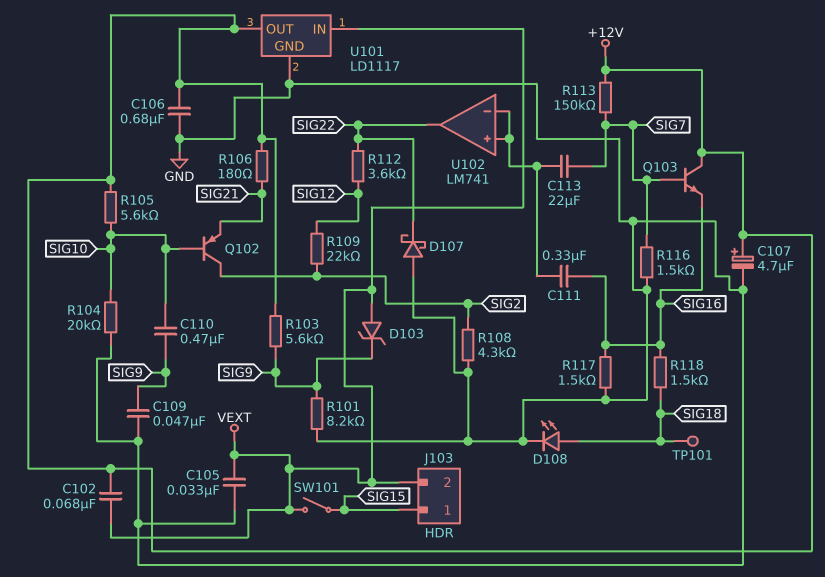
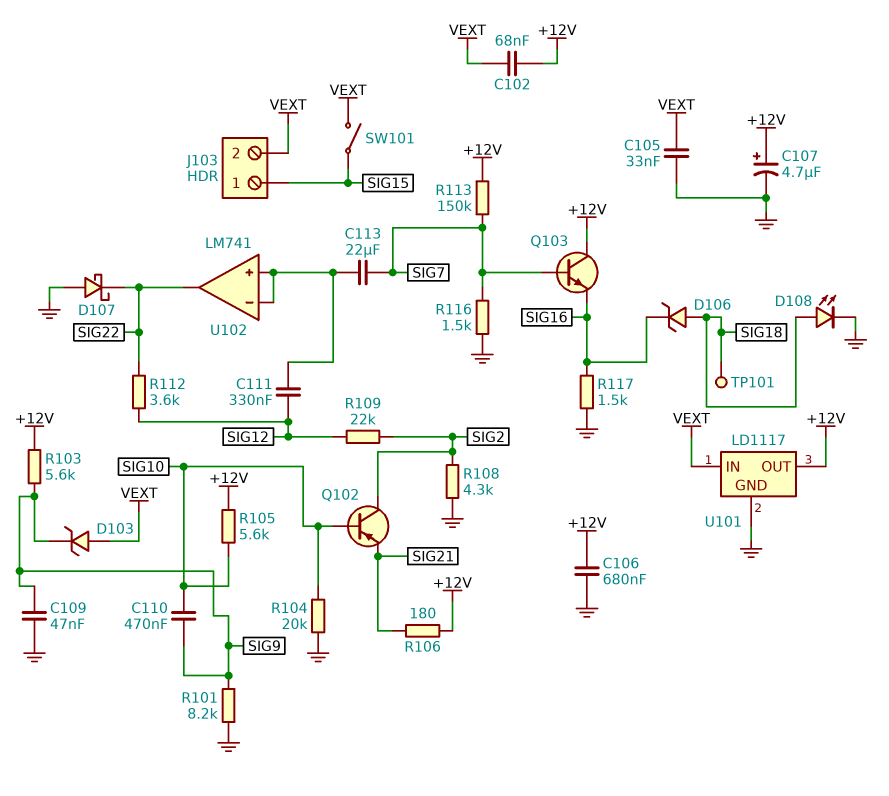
C111: 330nF (SIG16, U102/in+) -> 330nF (SIG12, U102/in+)
D106: none -> zener (A SIG18, K SIG16)
R118: 1.5k (SIG16, SIG18) -> none

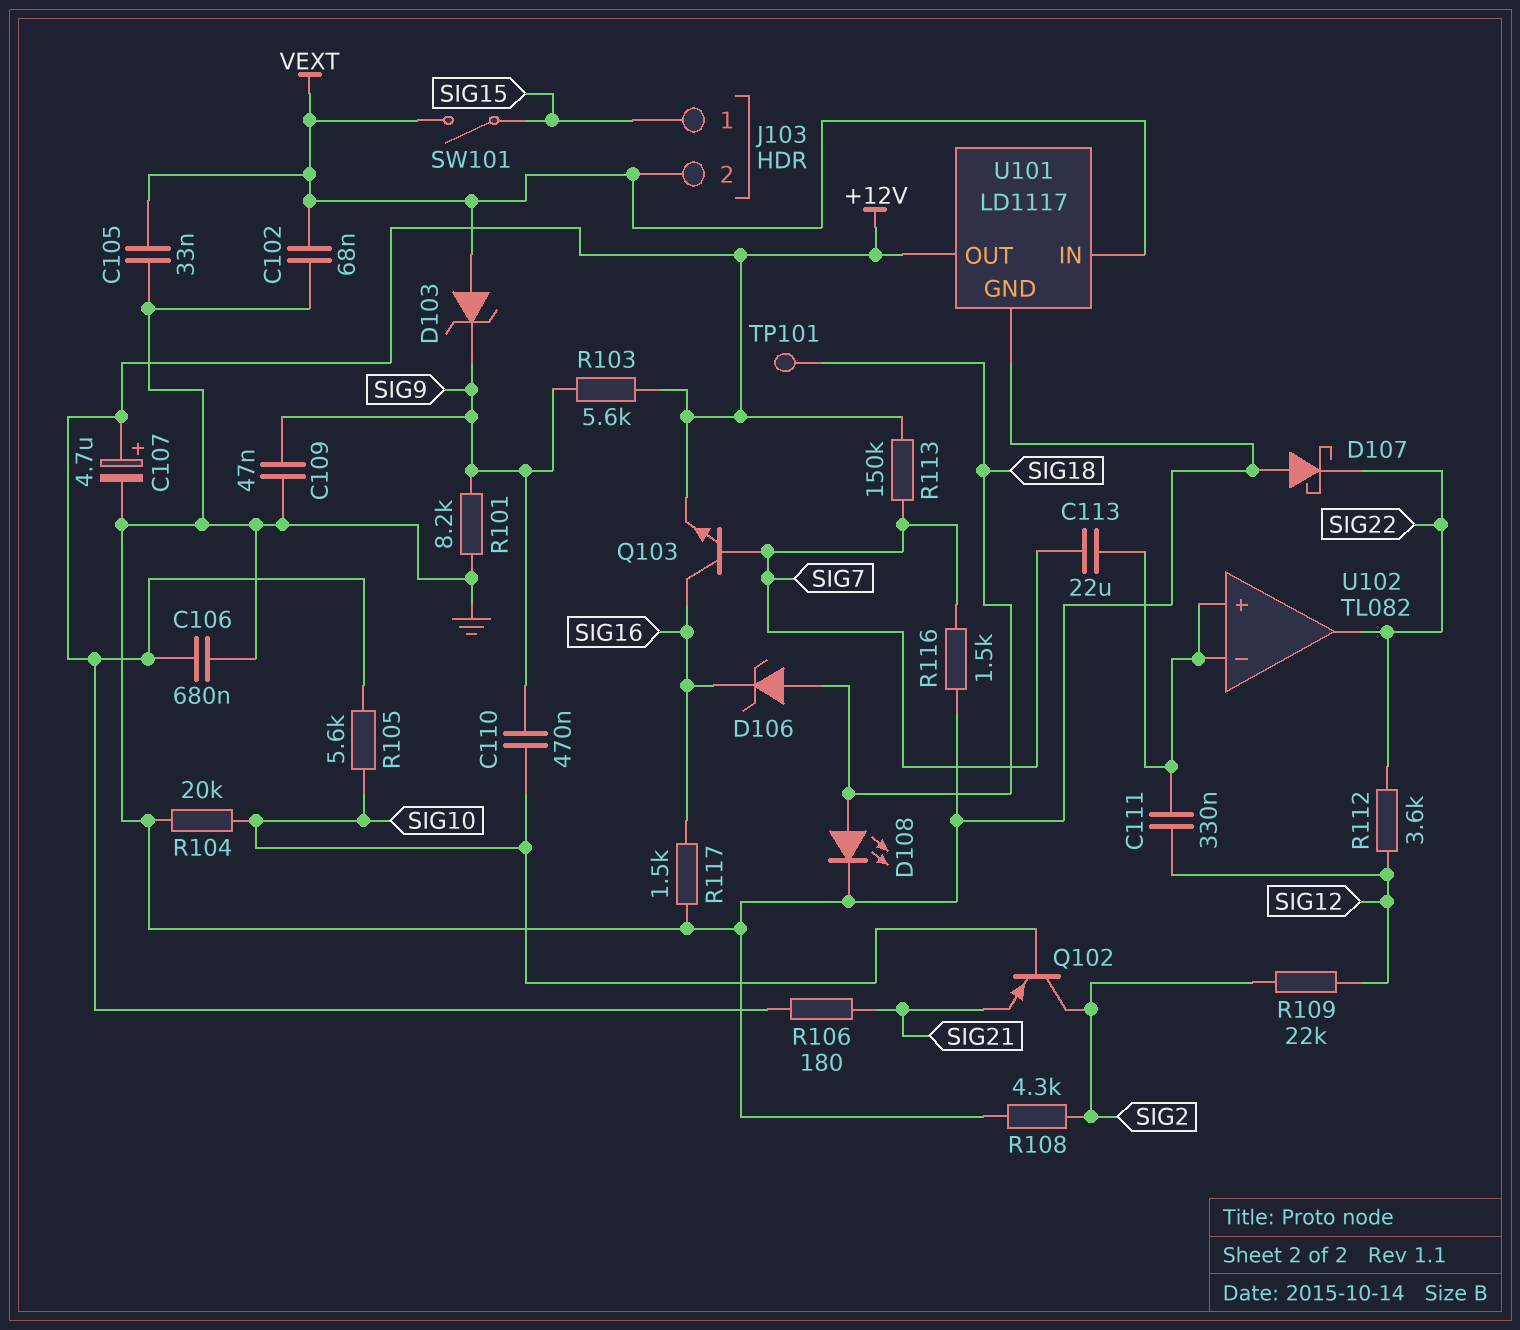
C102: 68nF (+12V, VEXT) -> 68nF (GND, VEXT)
Q103: NPN (B SIG7, C +12V, E SIG16) -> NPN (B SIG7, C SIG16, E +12V)
U102: LM741 -> TL082

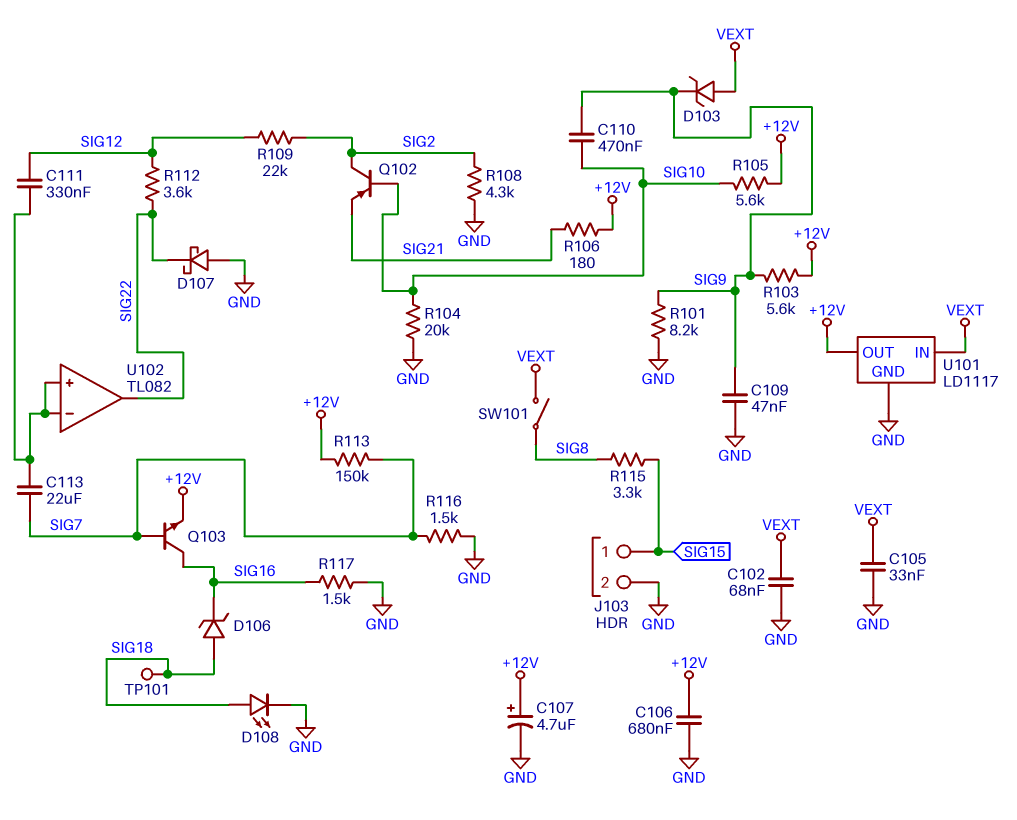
J103 pin 2: VEXT -> GND
R115: none -> 3.3k (SIG8, SIG15)
SW101: switch (SIG15, VEXT) -> switch (SIG8, VEXT)

